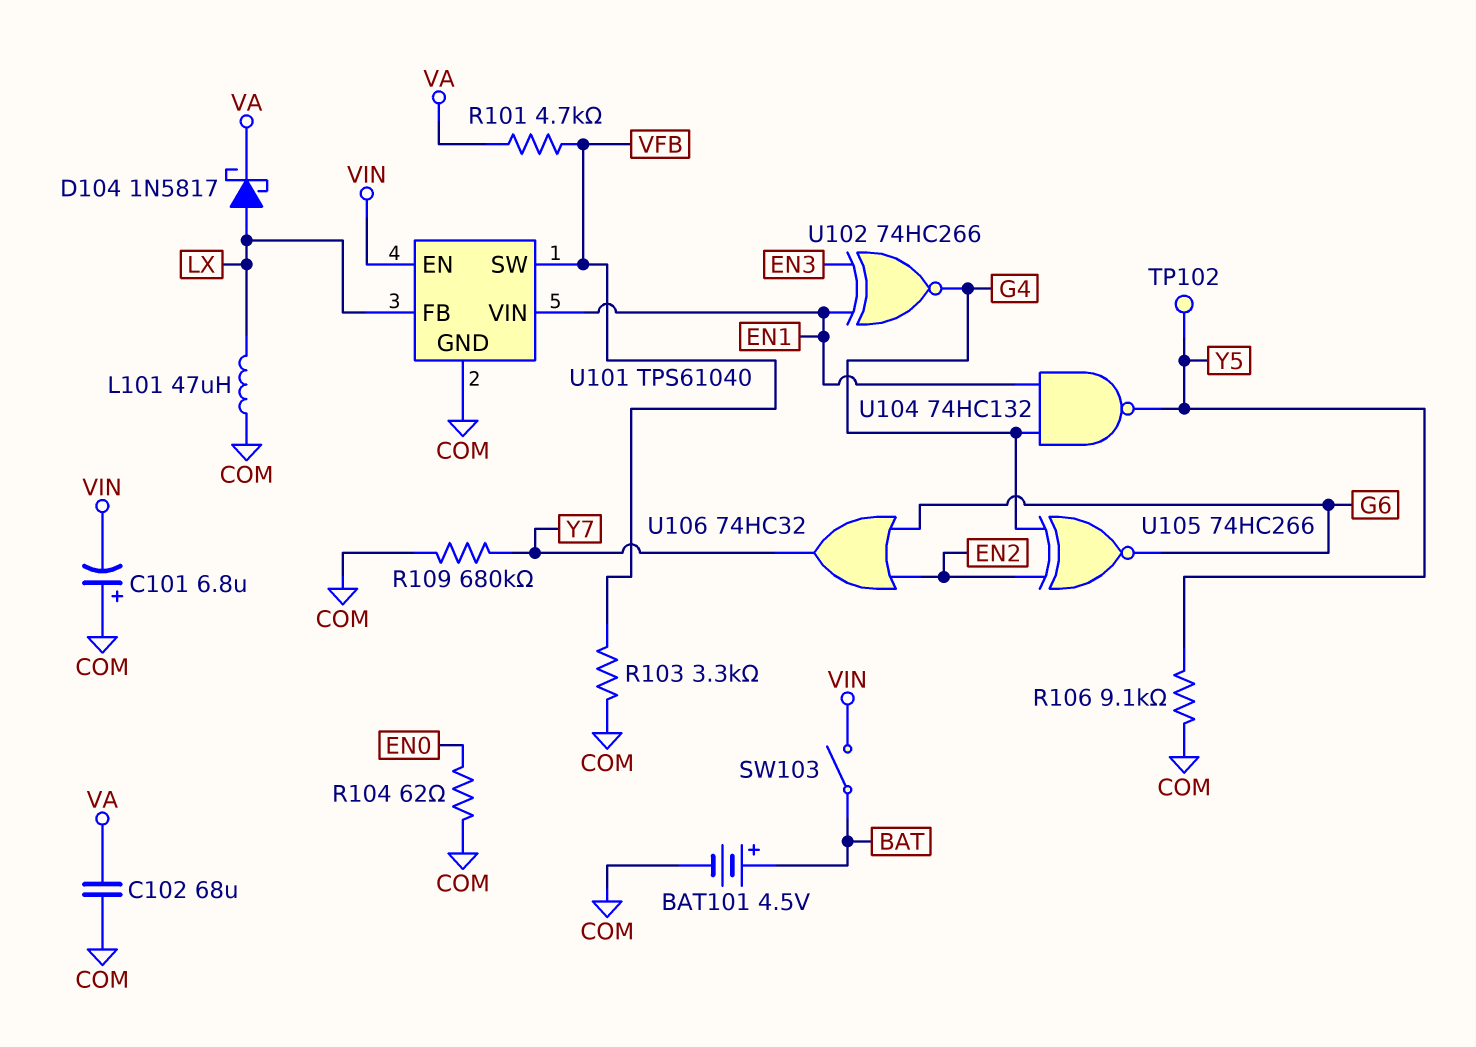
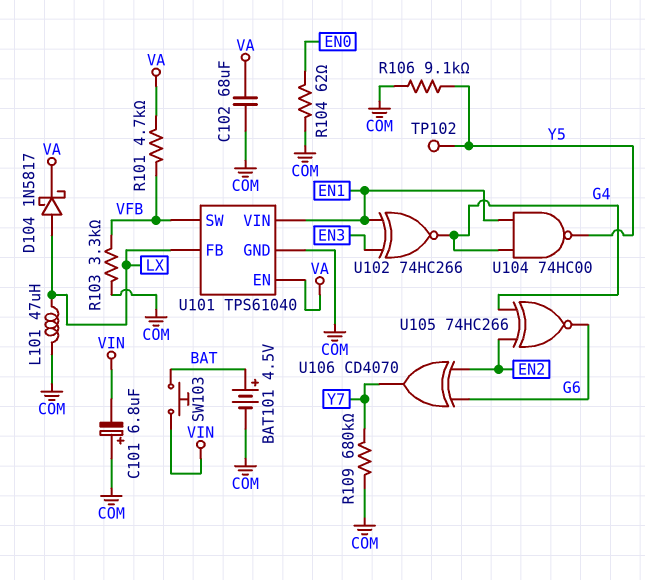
SW103: switch (BAT, VIN) -> button (BAT, VIN)
U101 pin EN: VIN -> VA
U104: NAND 74HC132 (in EN1, in G4, out Y5) -> NAND 74HC00 (in EN1, in G4, out Y5)
U106: OR 74HC32 (in EN2, in G6, out Y7) -> XOR CD4070 (in EN2, in G6, out Y7)

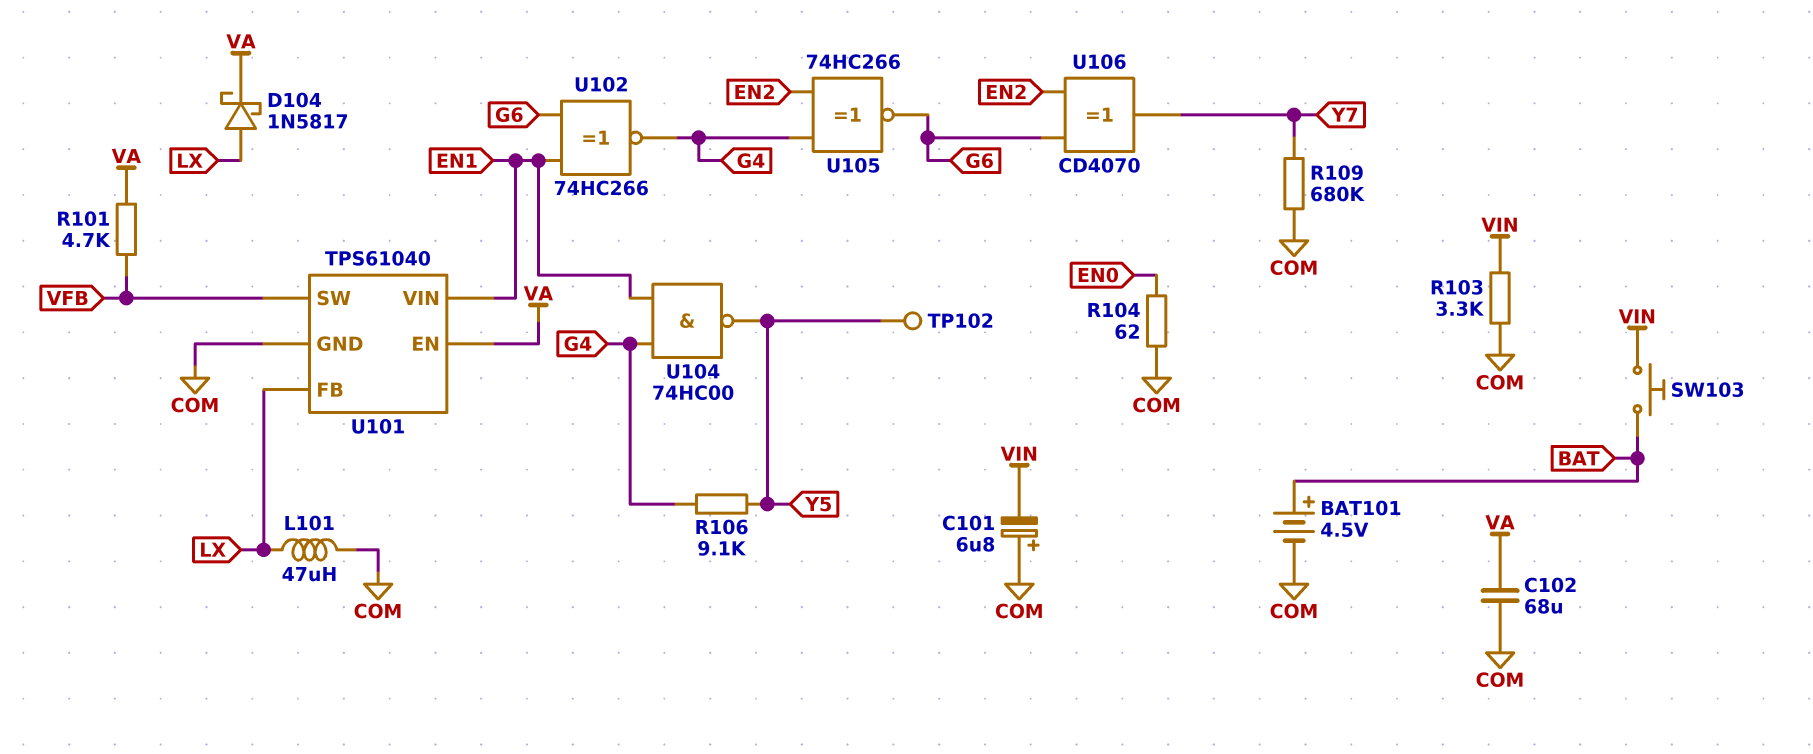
R103: 3.3k (COM, VFB) -> 3.3k (COM, VIN)
R106: 9.1k (COM, Y5) -> 9.1k (G4, Y5)
U102: XNOR 74HC266 (in EN1, in EN3, out G4) -> XNOR 74HC266 (in EN1, in G6, out G4)

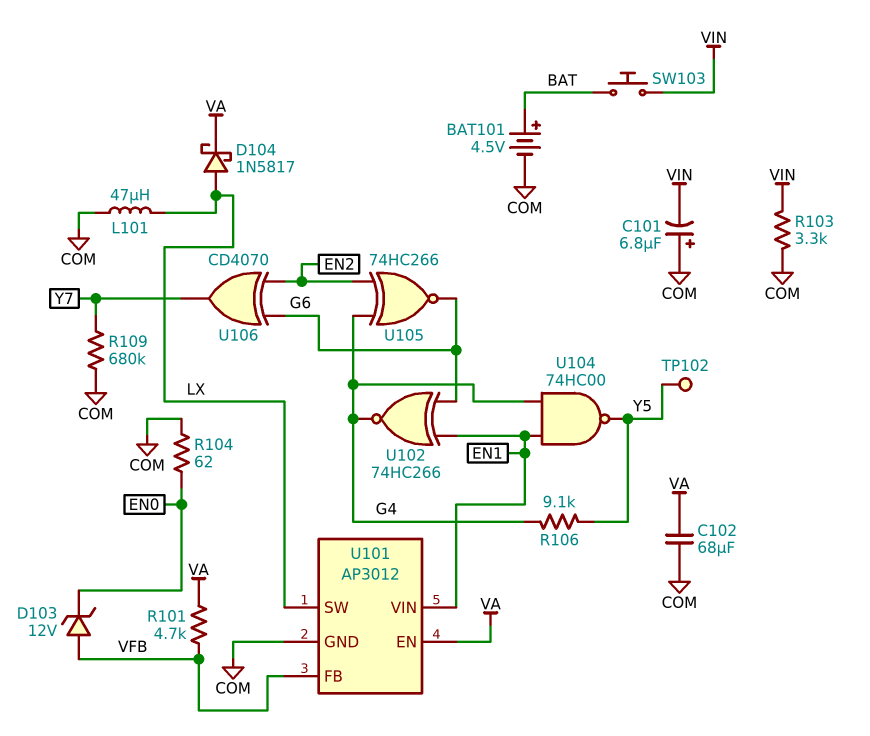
D103: none -> zener 12V (A VFB, K EN0)
U101: TPS61040 -> AP3012
U101 pin FB: LX -> VFB
U101 pin SW: VFB -> LX

